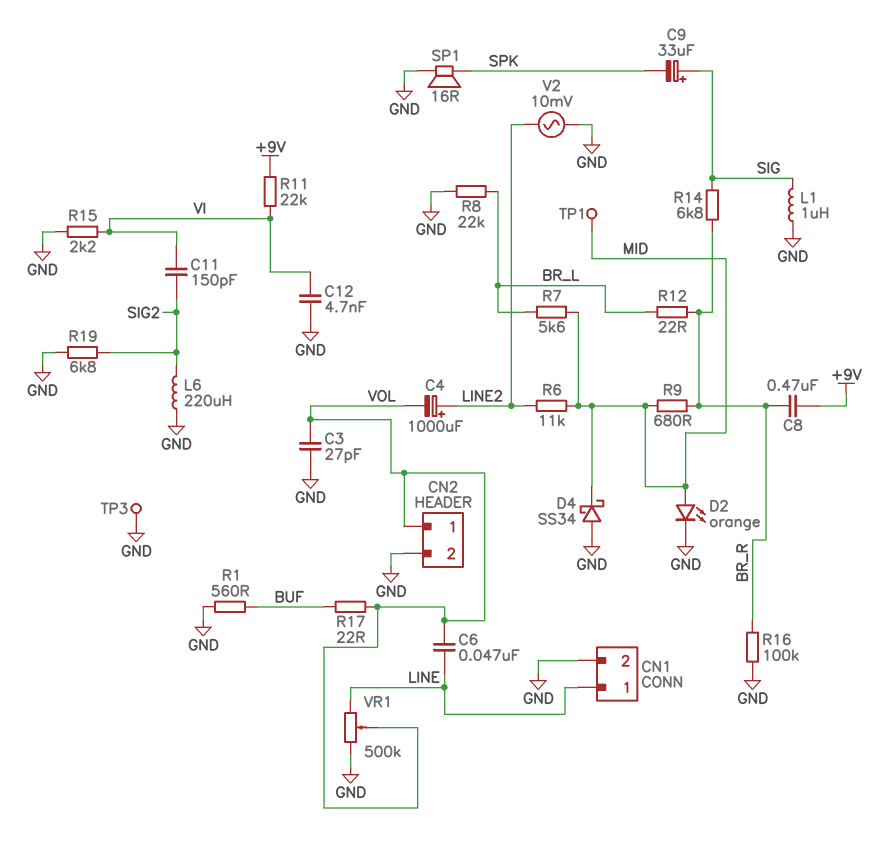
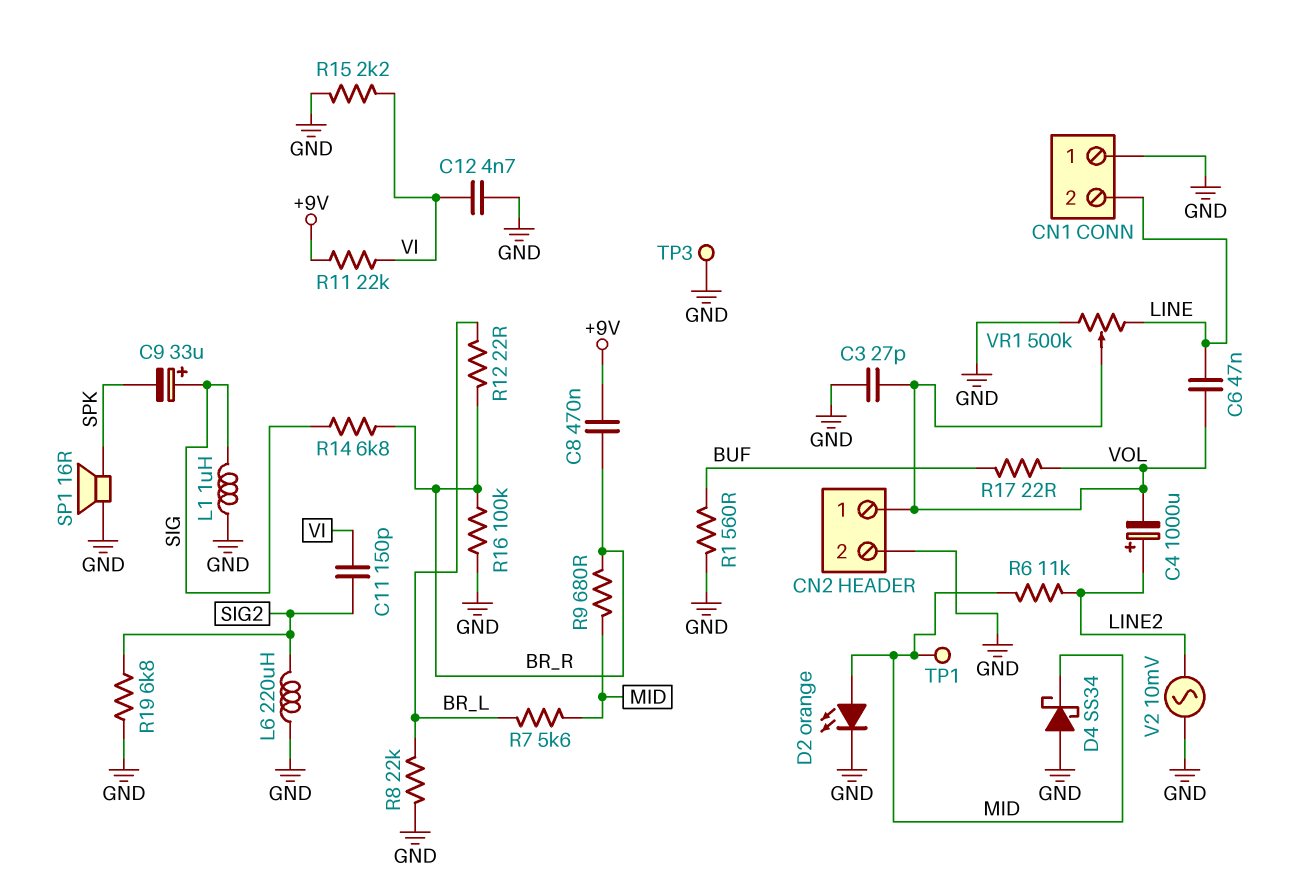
CN1 pin 1: LINE -> GND
CN1 pin 2: GND -> LINE

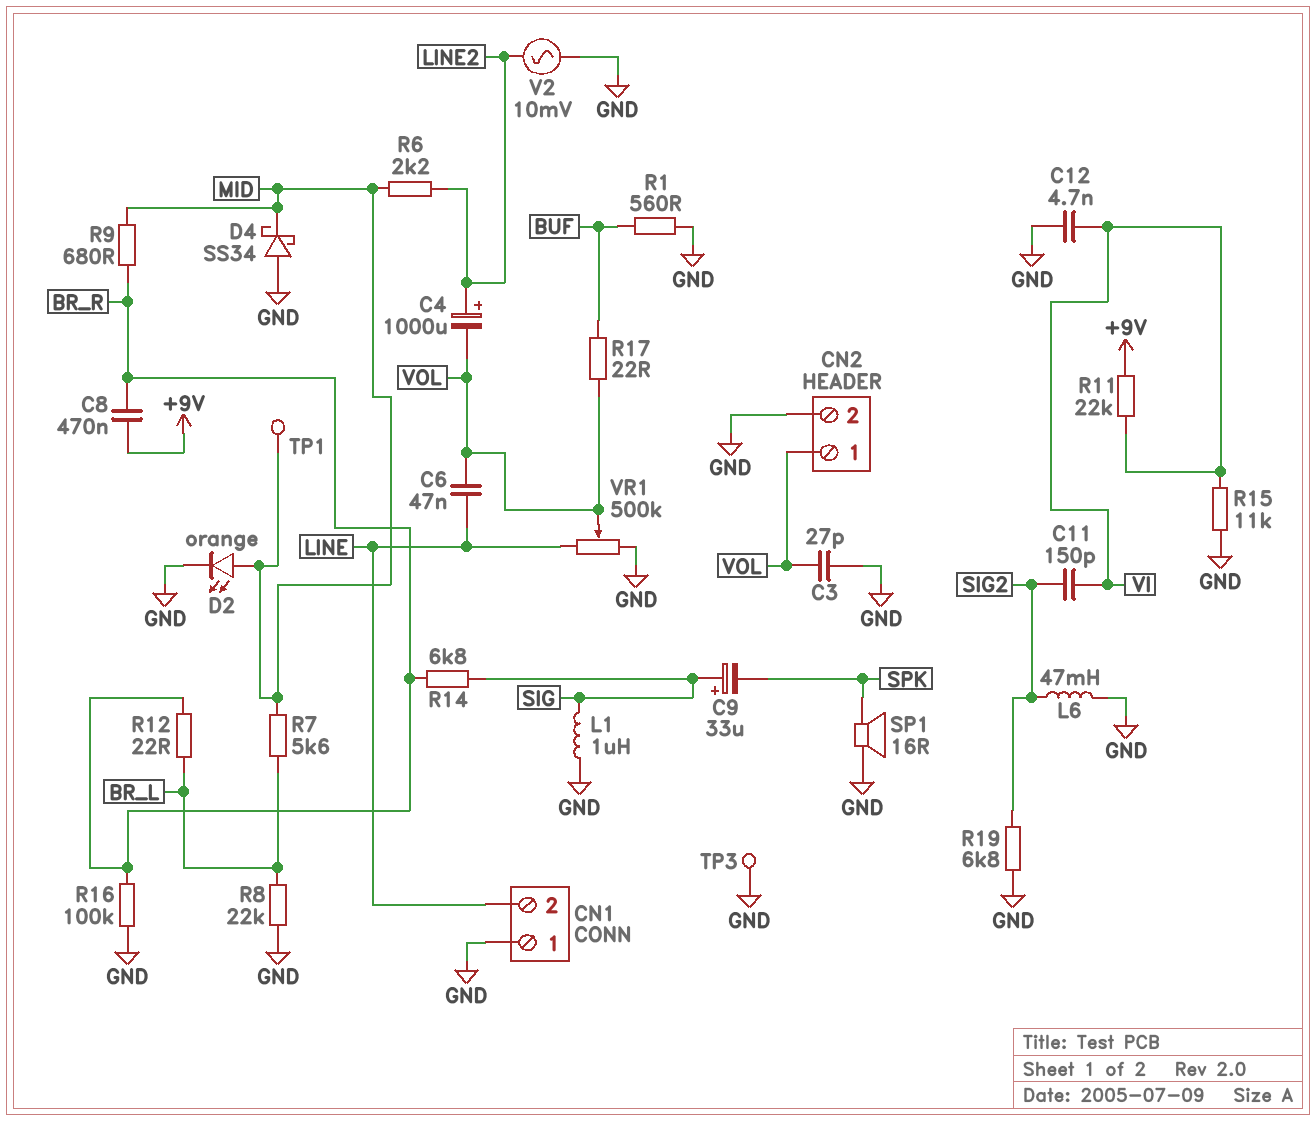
L6: 220uH (GND, SIG2) -> 47mH (GND, SIG2)
R6: 11k (LINE2, MID) -> 2.2k (LINE2, MID)
R15: 2.2k (GND, VI) -> 11k (GND, VI)

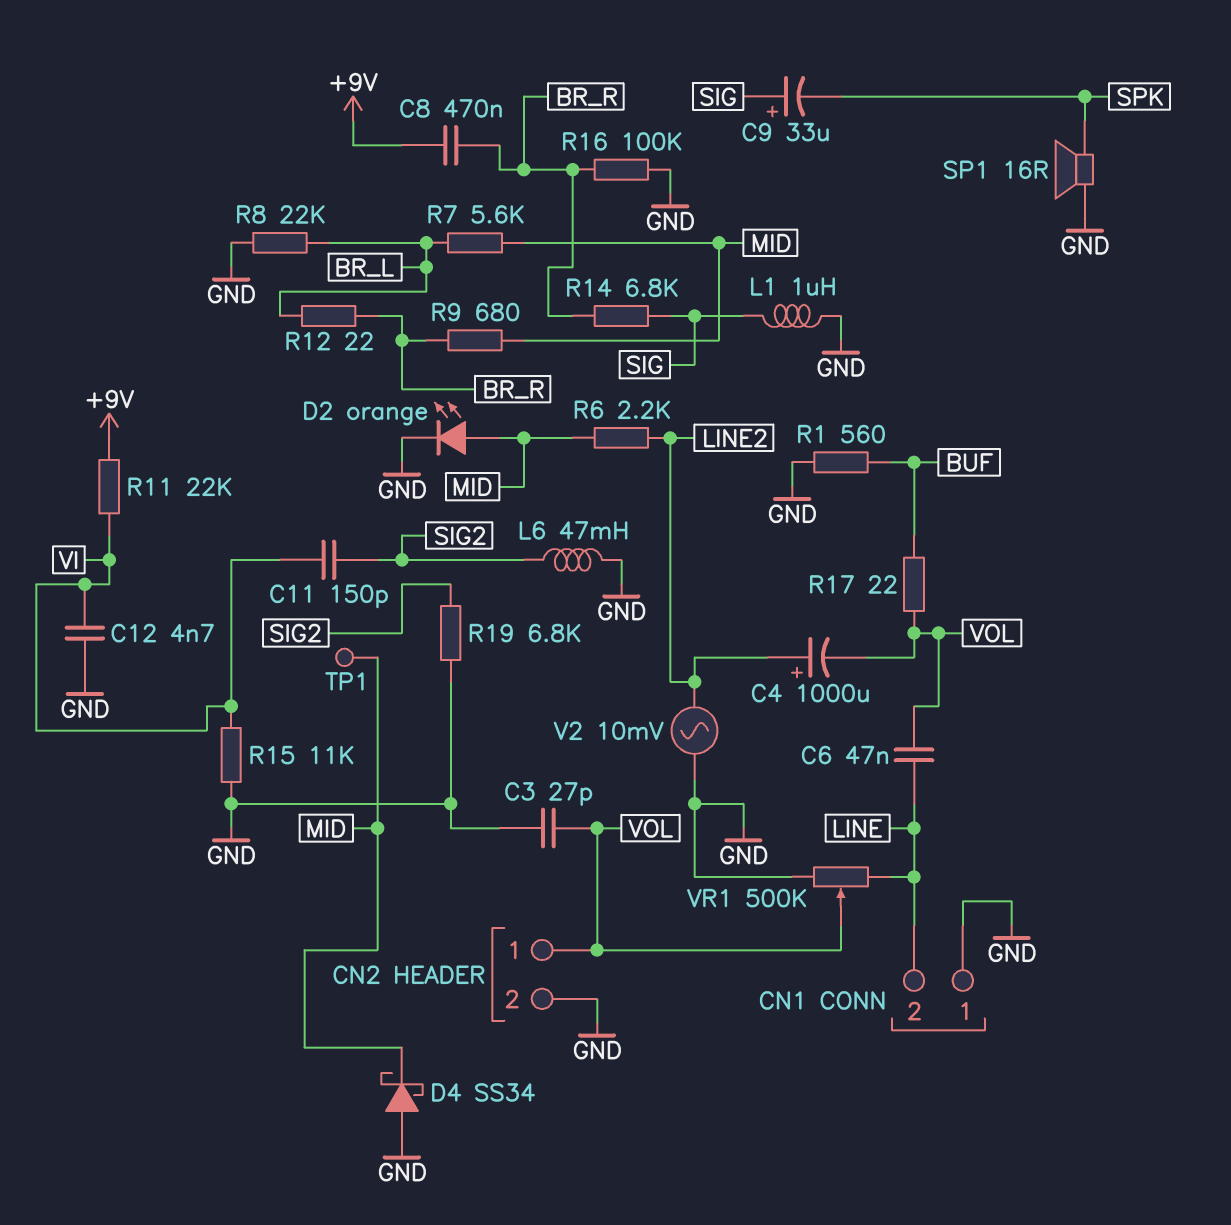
TP3: test point (GND) -> none

